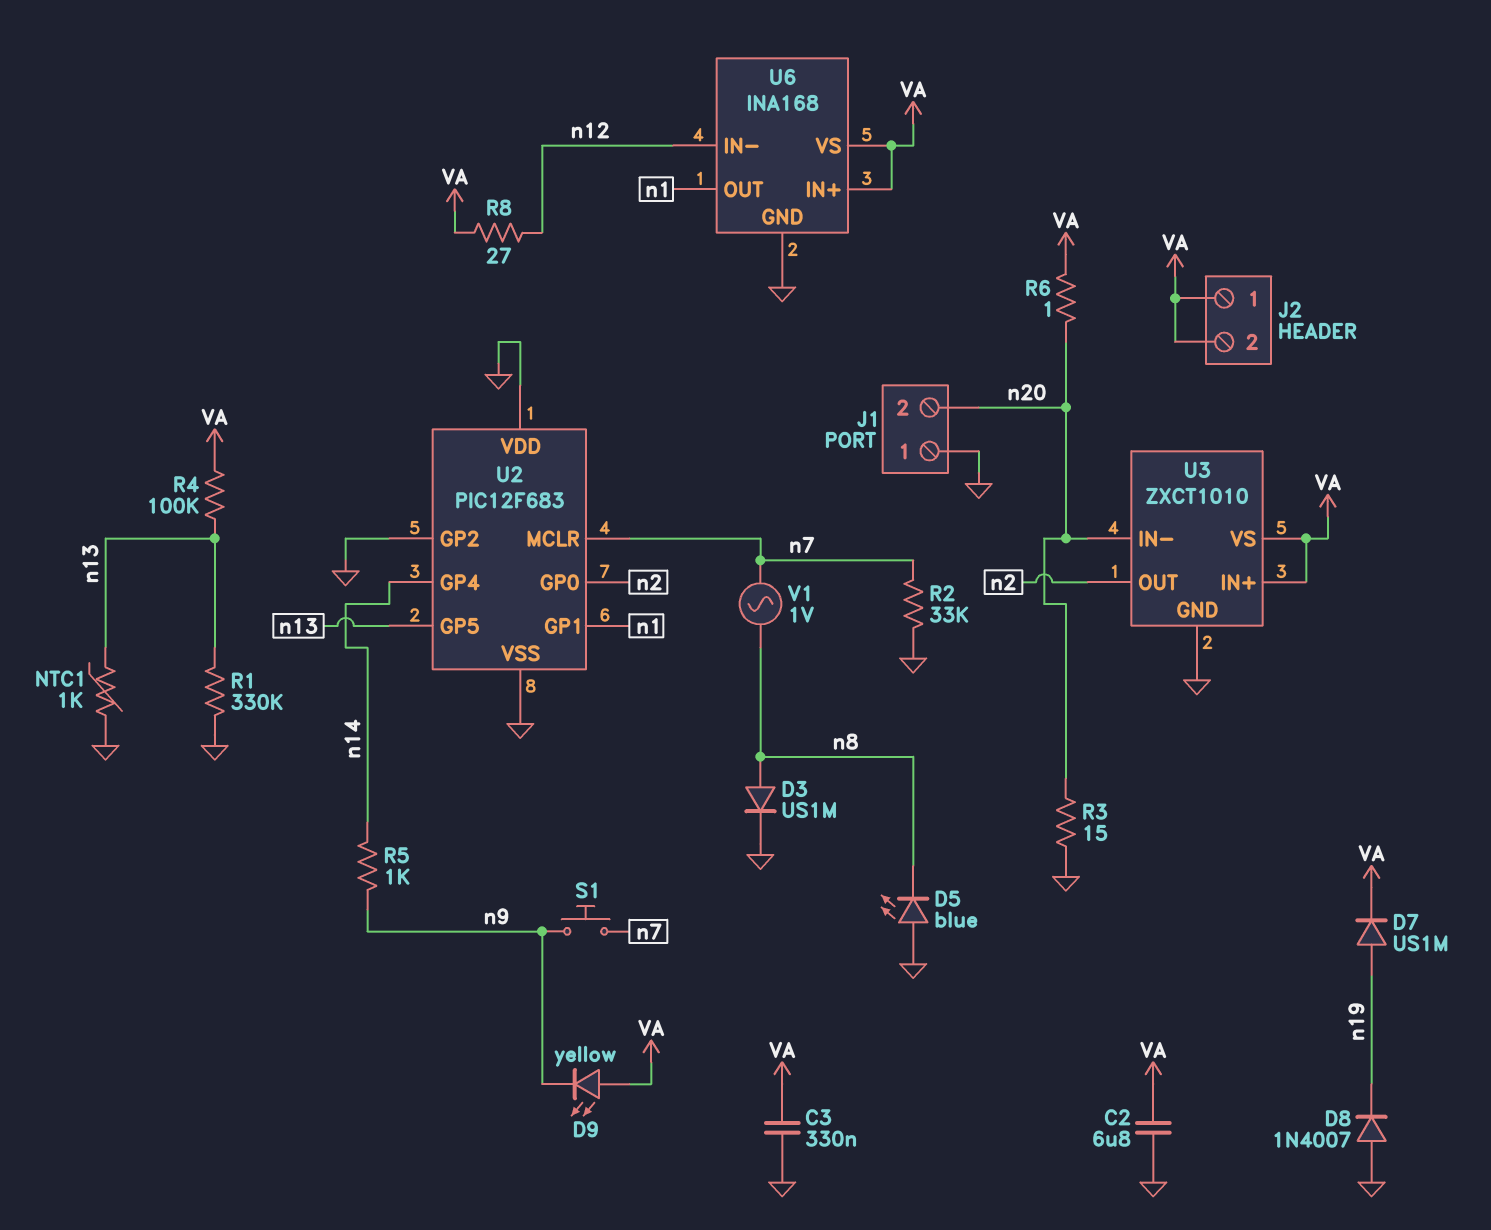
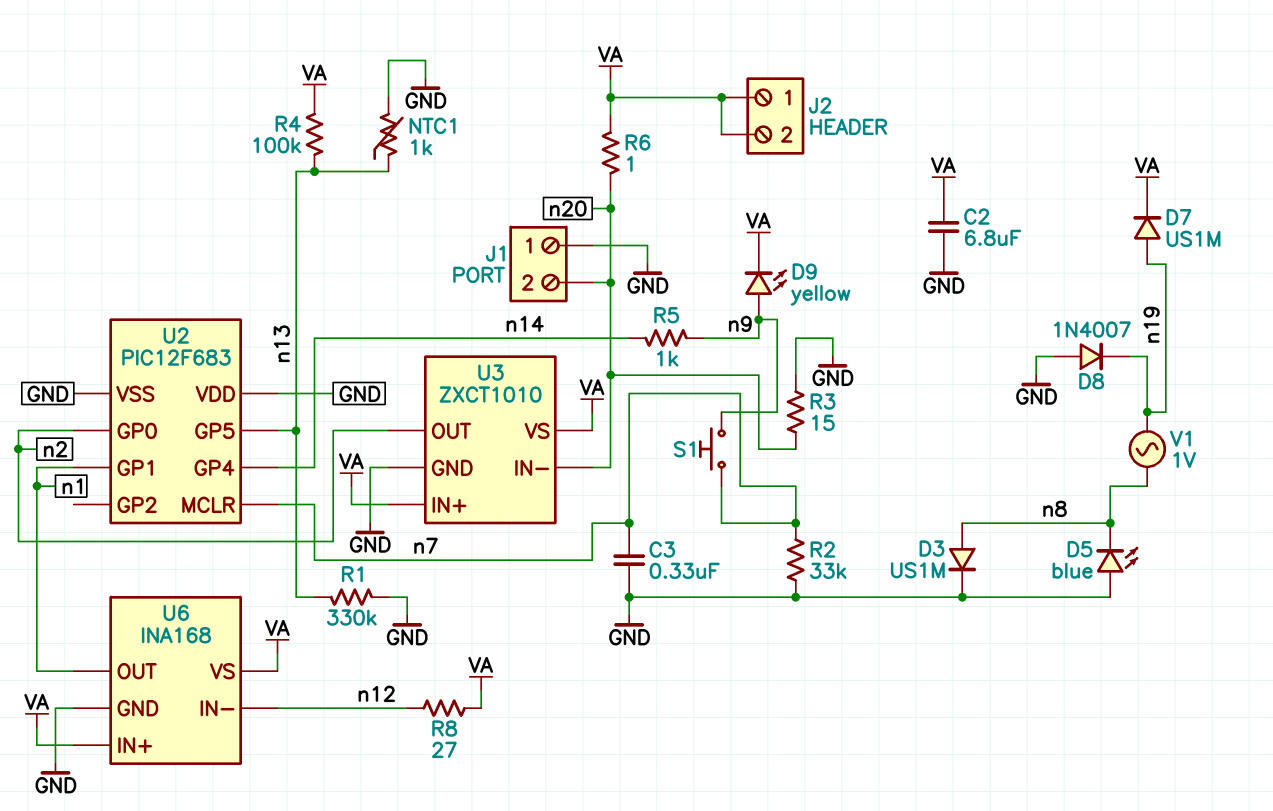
C3: 330nF (GND, VA) -> 330nF (GND, n7)
D9: LED yellow (A VA, K n9) -> LED yellow (A n9, K VA)
U2 pin GP2: GND -> none
V1: AC 1V (n7, n8) -> AC 1V (n8, n19)

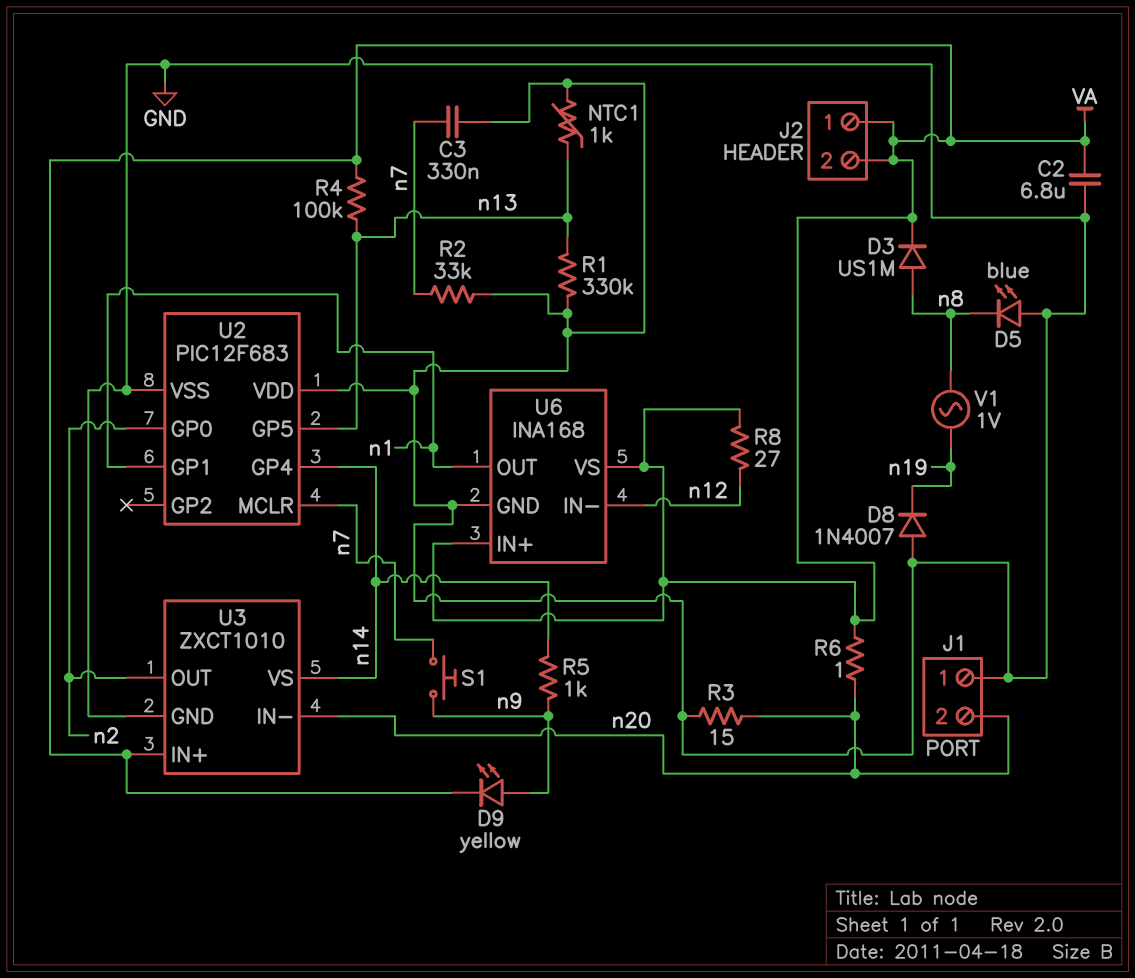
D3: diode US1M (A n8, K GND) -> diode US1M (A n8, K VA)
D7: diode US1M (A n19, K VA) -> none
U3 pin VS: VA -> n14

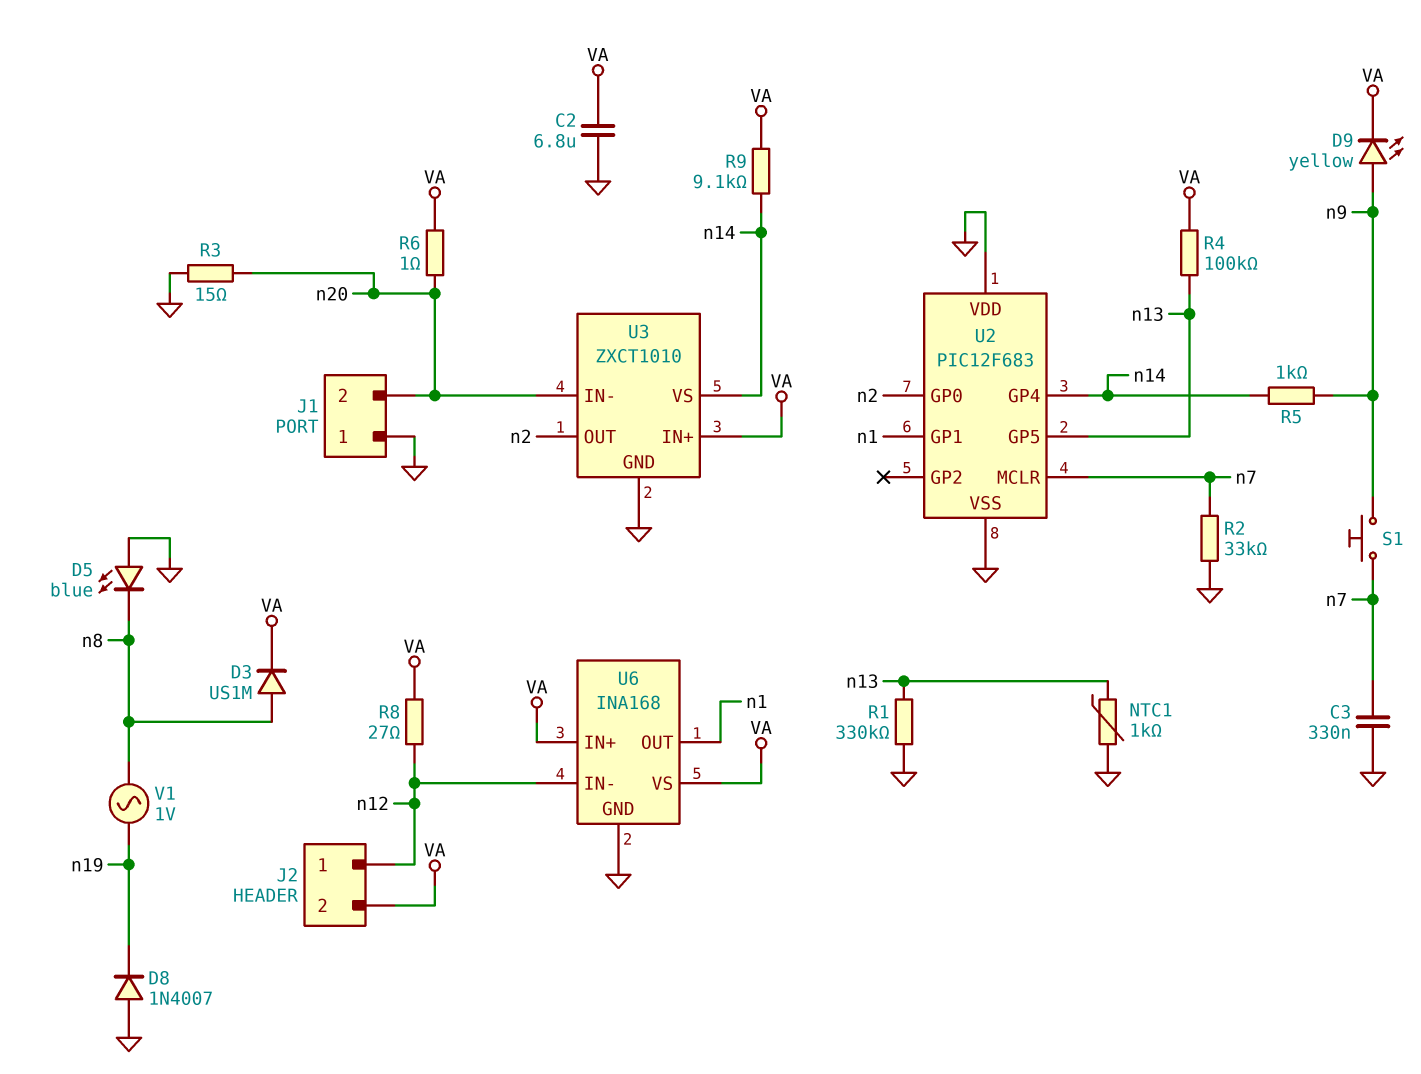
J2 pin 1: VA -> n12
R9: none -> 9.1k (VA, n14)

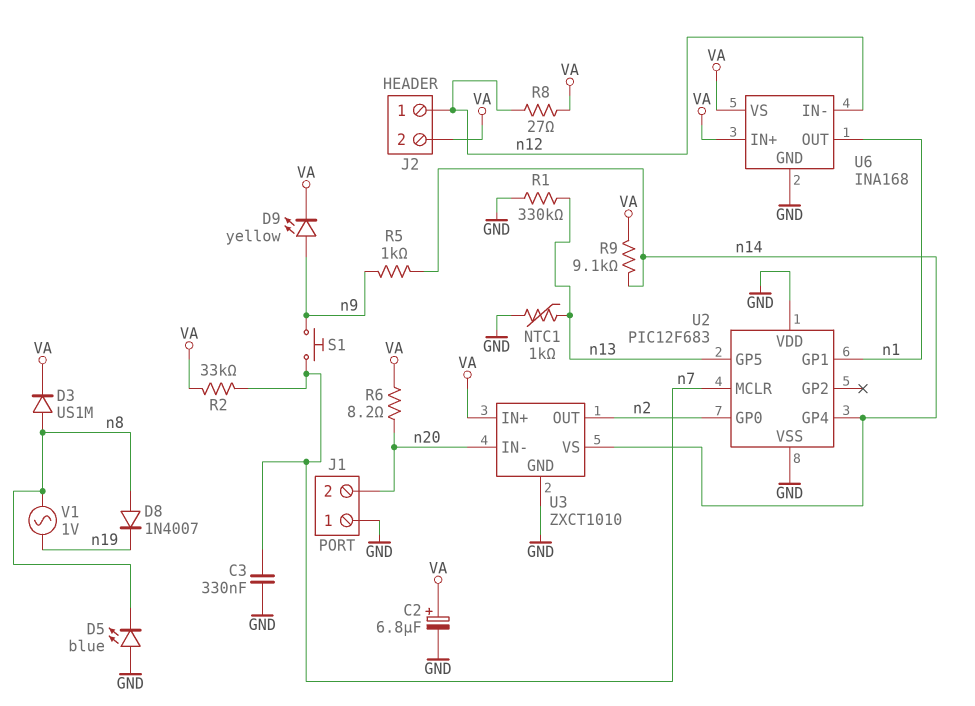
C2: 6.8uF (GND, VA) -> 6.8uF (plus VA, minus GND)
D8: diode 1N4007 (A GND, K n19) -> diode 1N4007 (A n8, K n19)
R2: 33k (GND, n7) -> 33k (VA, n7)
R3: 15 (GND, n20) -> none
R4: 100k (VA, n13) -> none
R6: 1 (VA, n20) -> 8.2 (VA, n20)

